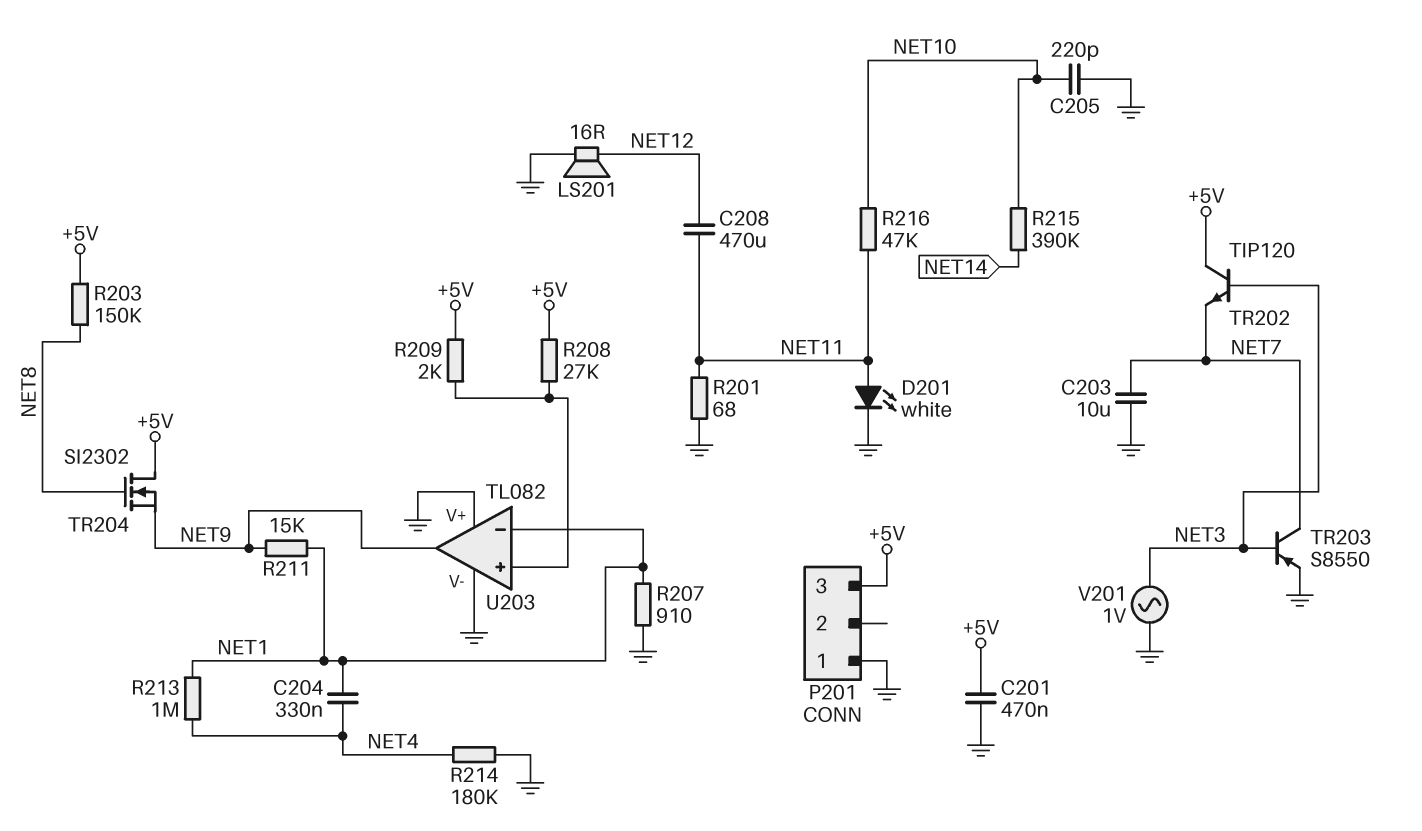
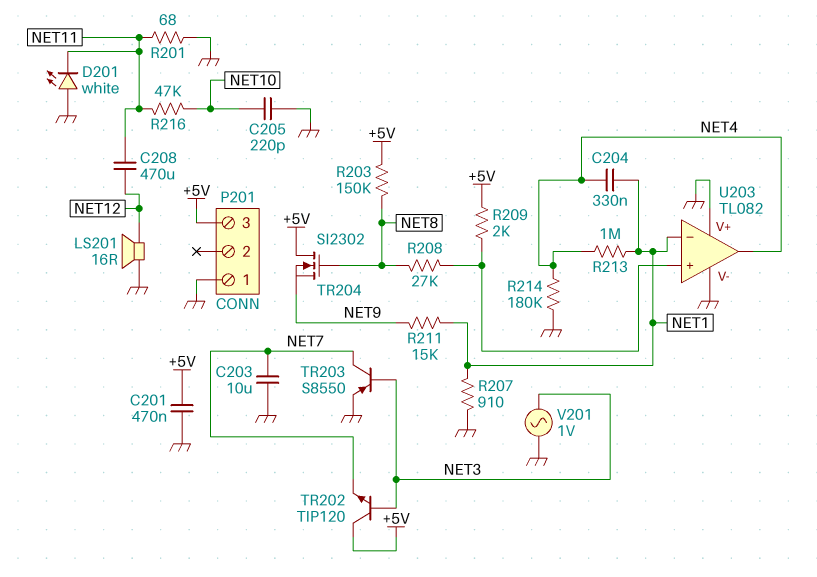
D201: LED white (A NET11, K GND) -> LED white (A GND, K NET11)
R208: 27k (+5V, U203/in+) -> 27k (NET8, U203/in+)
R215: 390k (NET10, NET14) -> none
U203 pin out: NET9 -> NET4

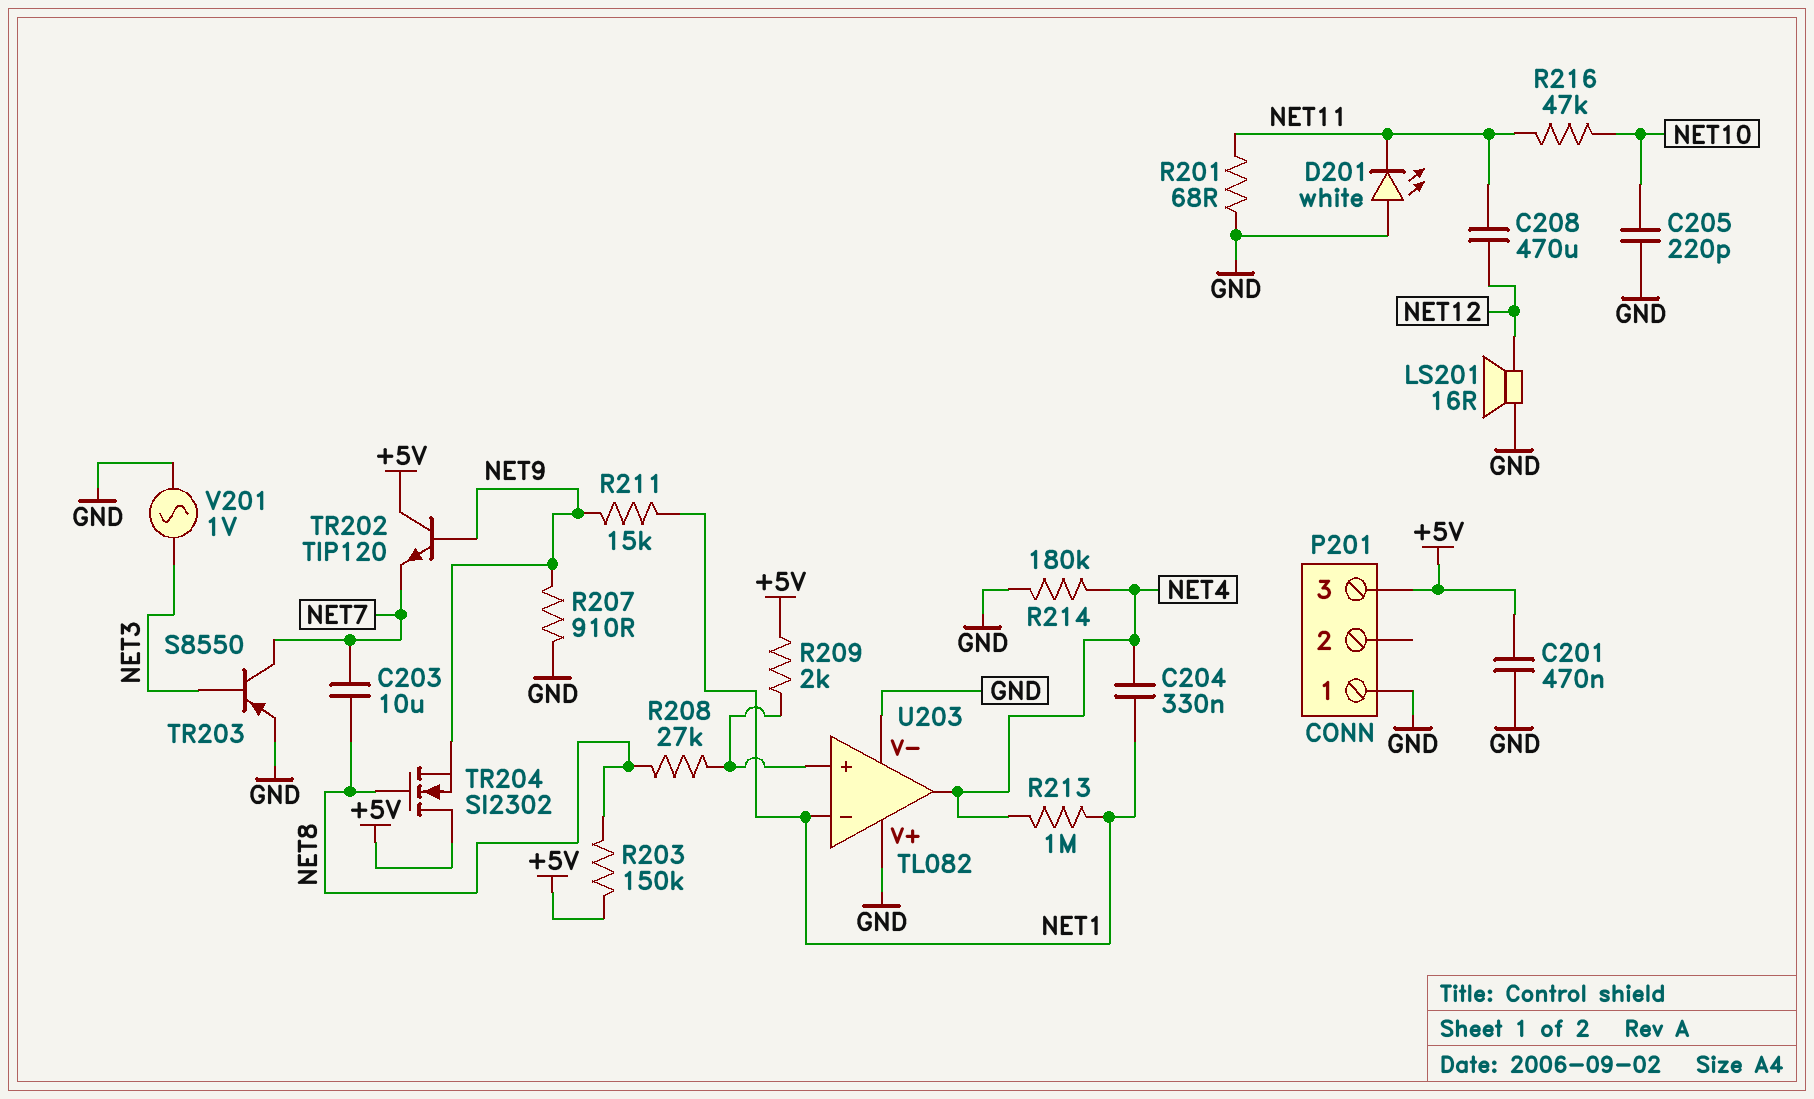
C203: 10uF (GND, NET7) -> 10uF (NET7, NET8)
R207: 910 (GND, NET1) -> 910 (GND, NET9)
TR202: NPN TIP120 (B NET3, C +5V, E NET7) -> NPN TIP120 (B NET9, C +5V, E NET7)

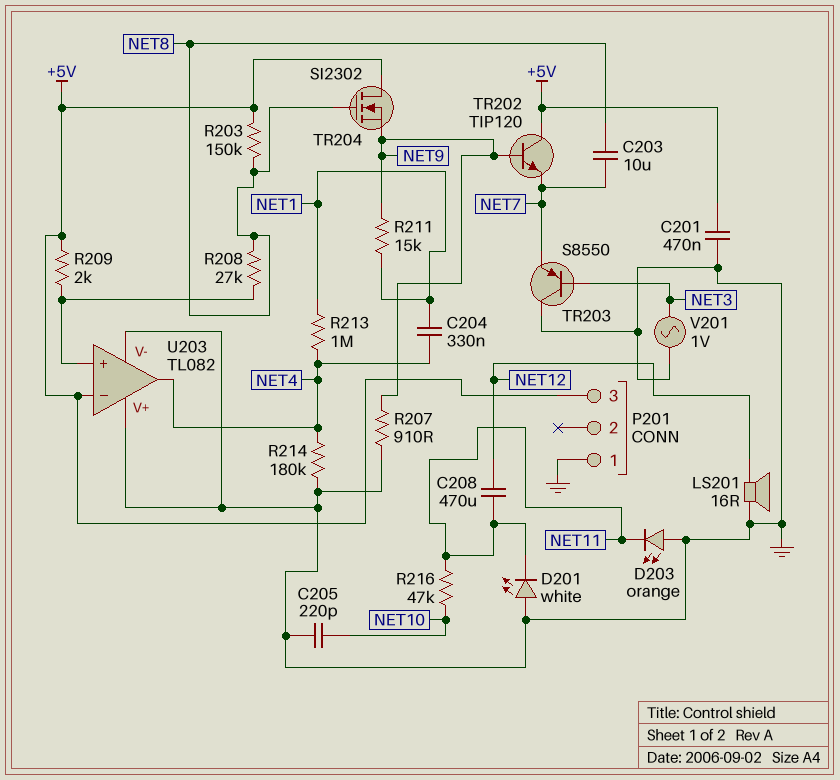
D203: none -> LED orange (A GND, K NET11)
R201: 68 (GND, NET11) -> none
TR203: PNP S8550 (B NET3, C NET7, E GND) -> PNP S8550 (B NET3, C GND, E NET7)
U203 pin in-: NET1 -> +5V

